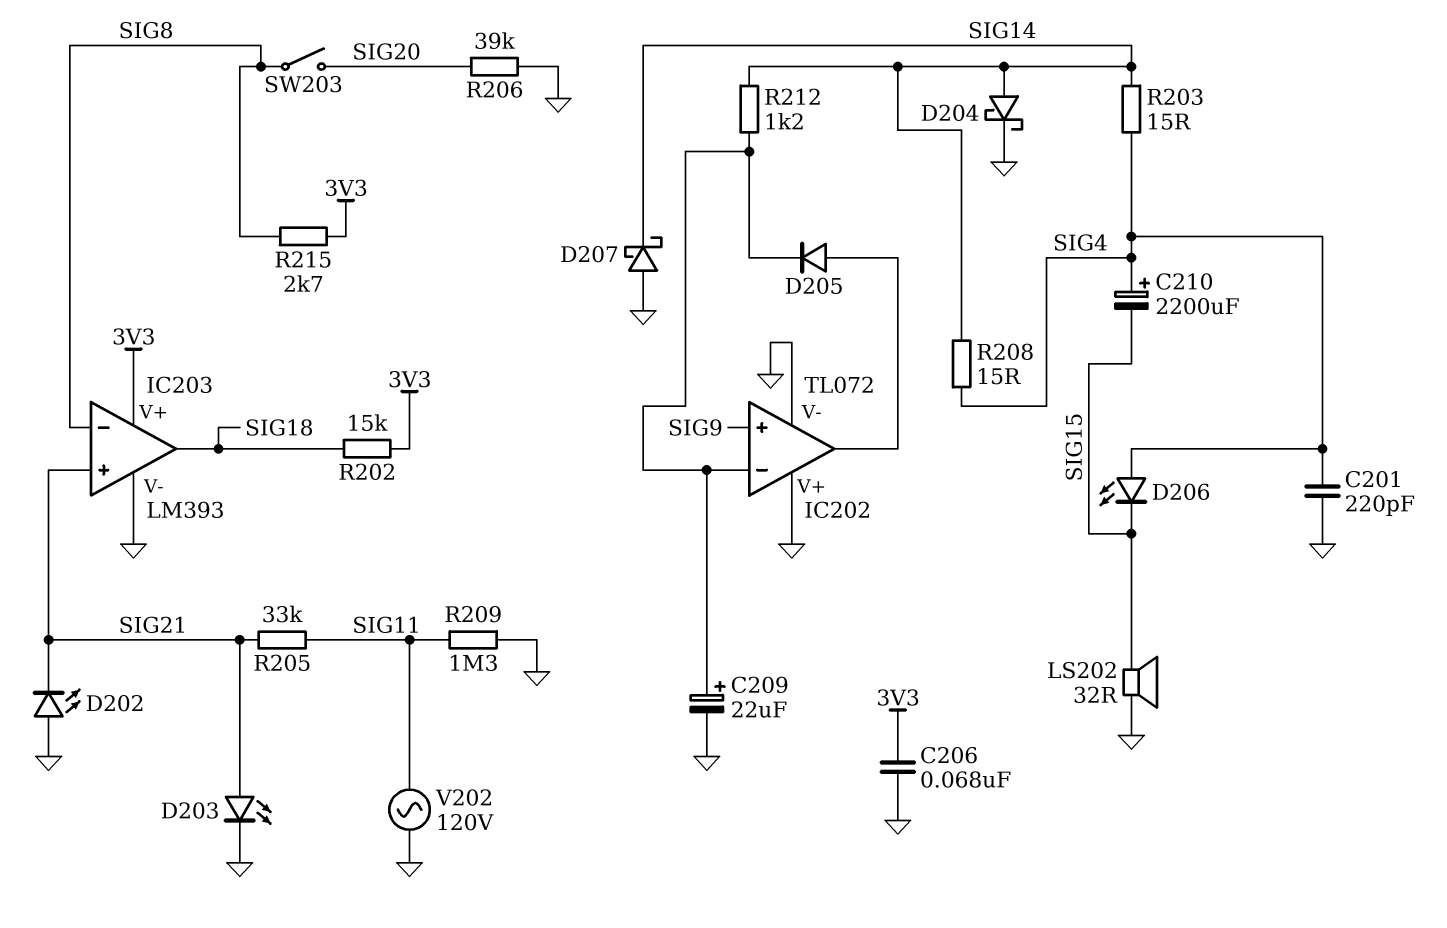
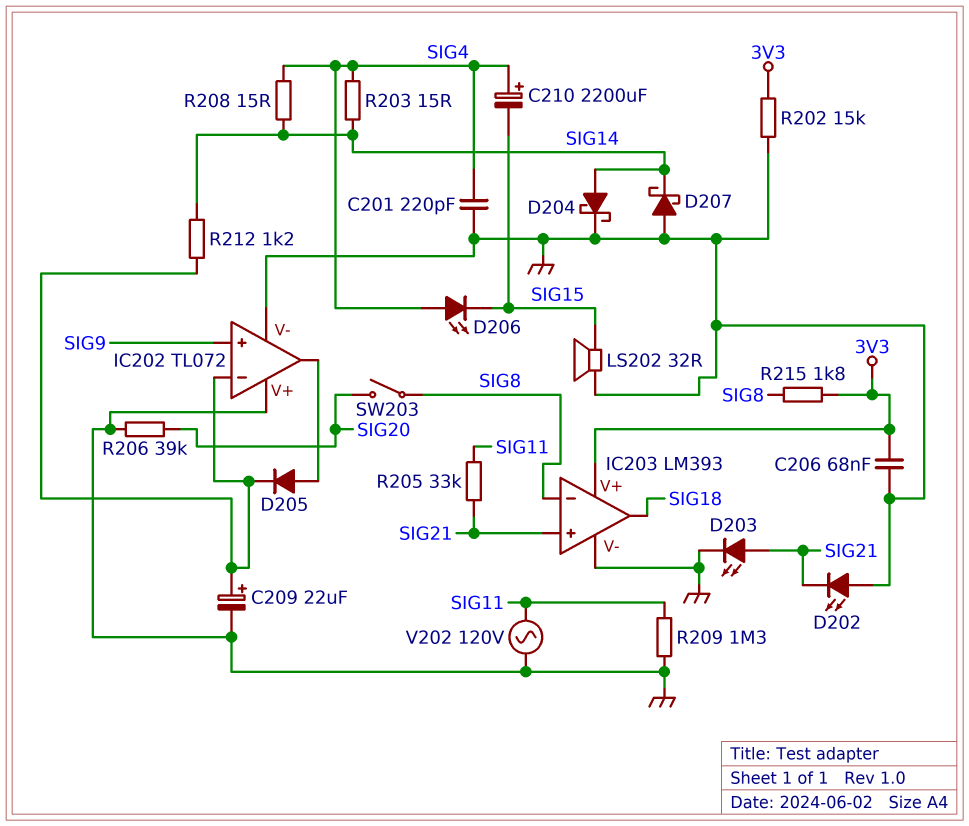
R202: 15k (3V3, SIG18) -> 15k (3V3, GND)
R215: 2.7k (3V3, SIG8) -> 1.8k (3V3, SIG8)

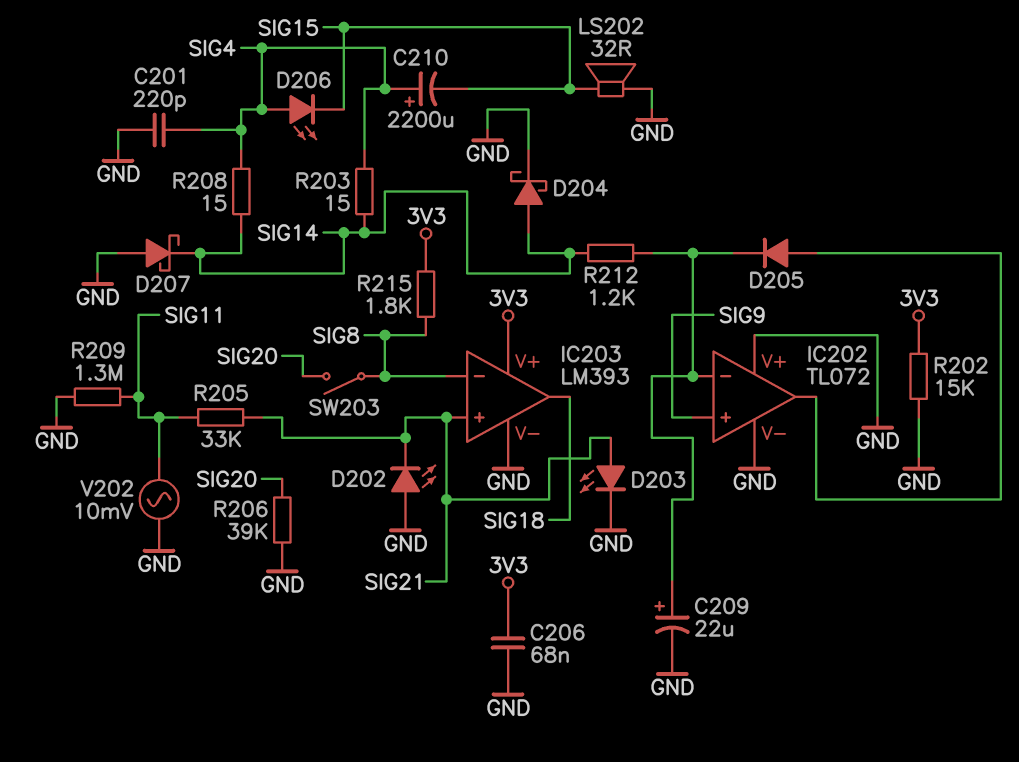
V202: AC 120V (GND, SIG11) -> AC 10mV (GND, SIG11)

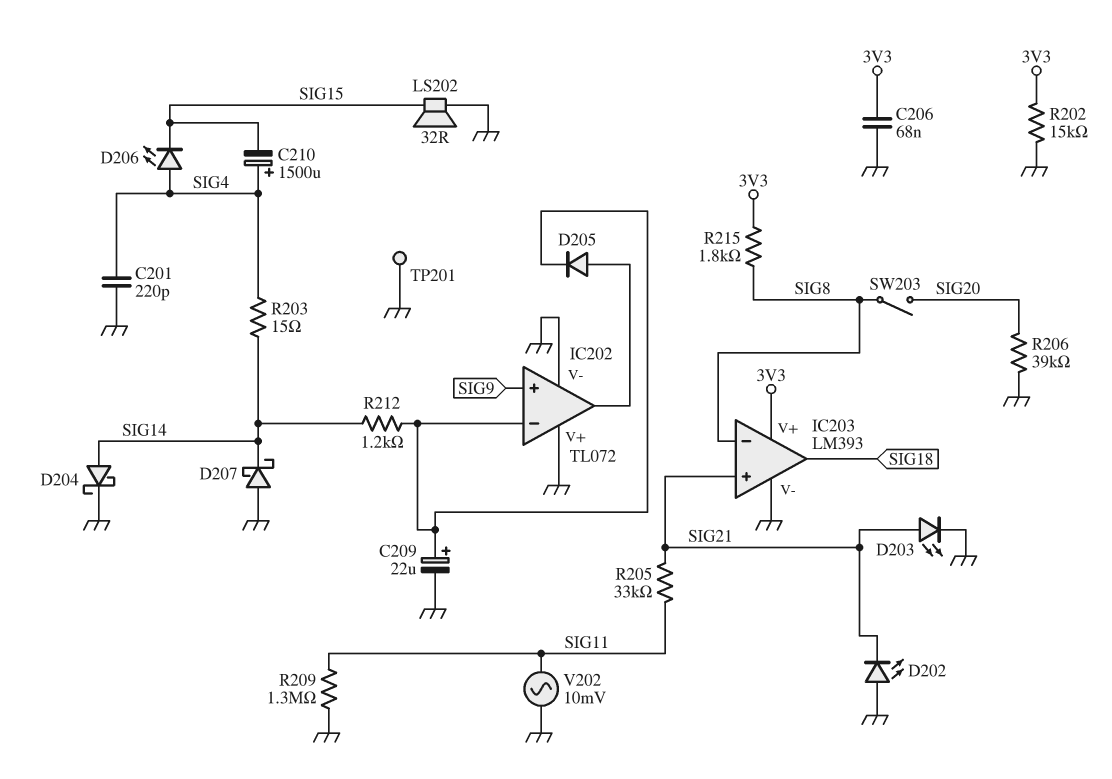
C210: 2200uF (plus SIG4, minus SIG15) -> 1500uF (plus SIG4, minus SIG15)
R208: 15 (SIG4, SIG14) -> none
TP201: none -> test point (GND)

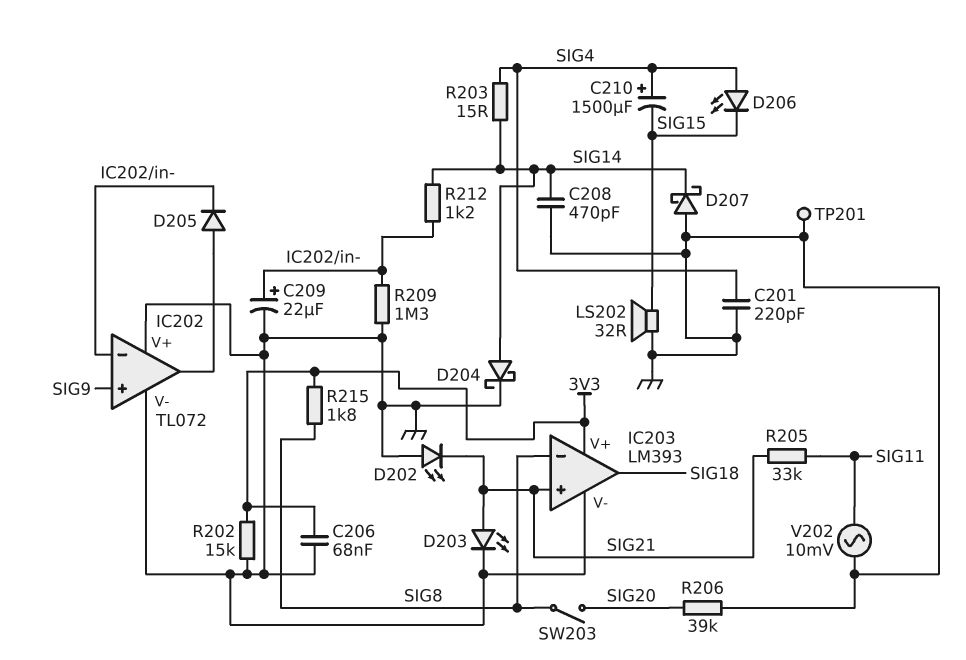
C208: none -> 470pF (GND, SIG14)
R209: 1.3M (GND, SIG11) -> 1.3M (GND, IC202/in-)

